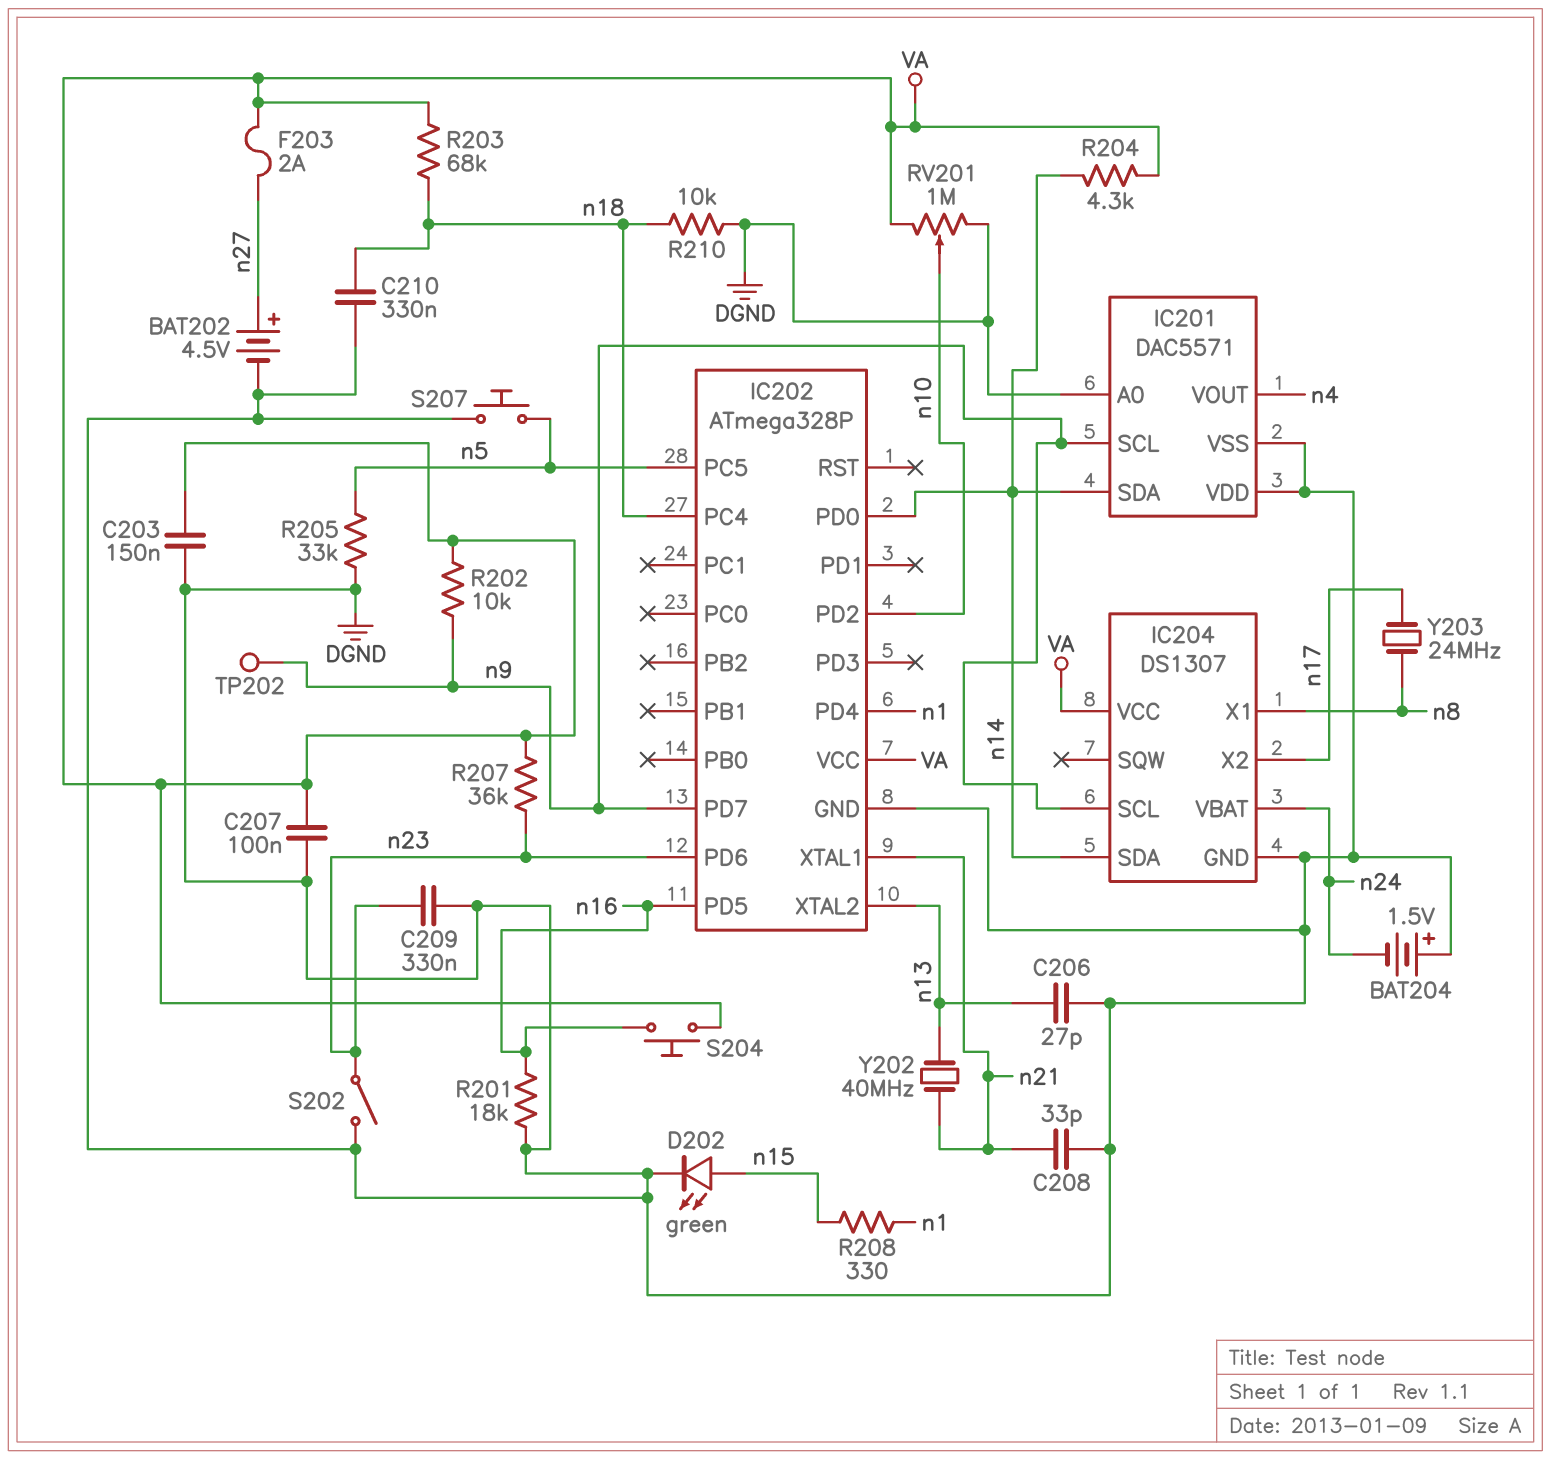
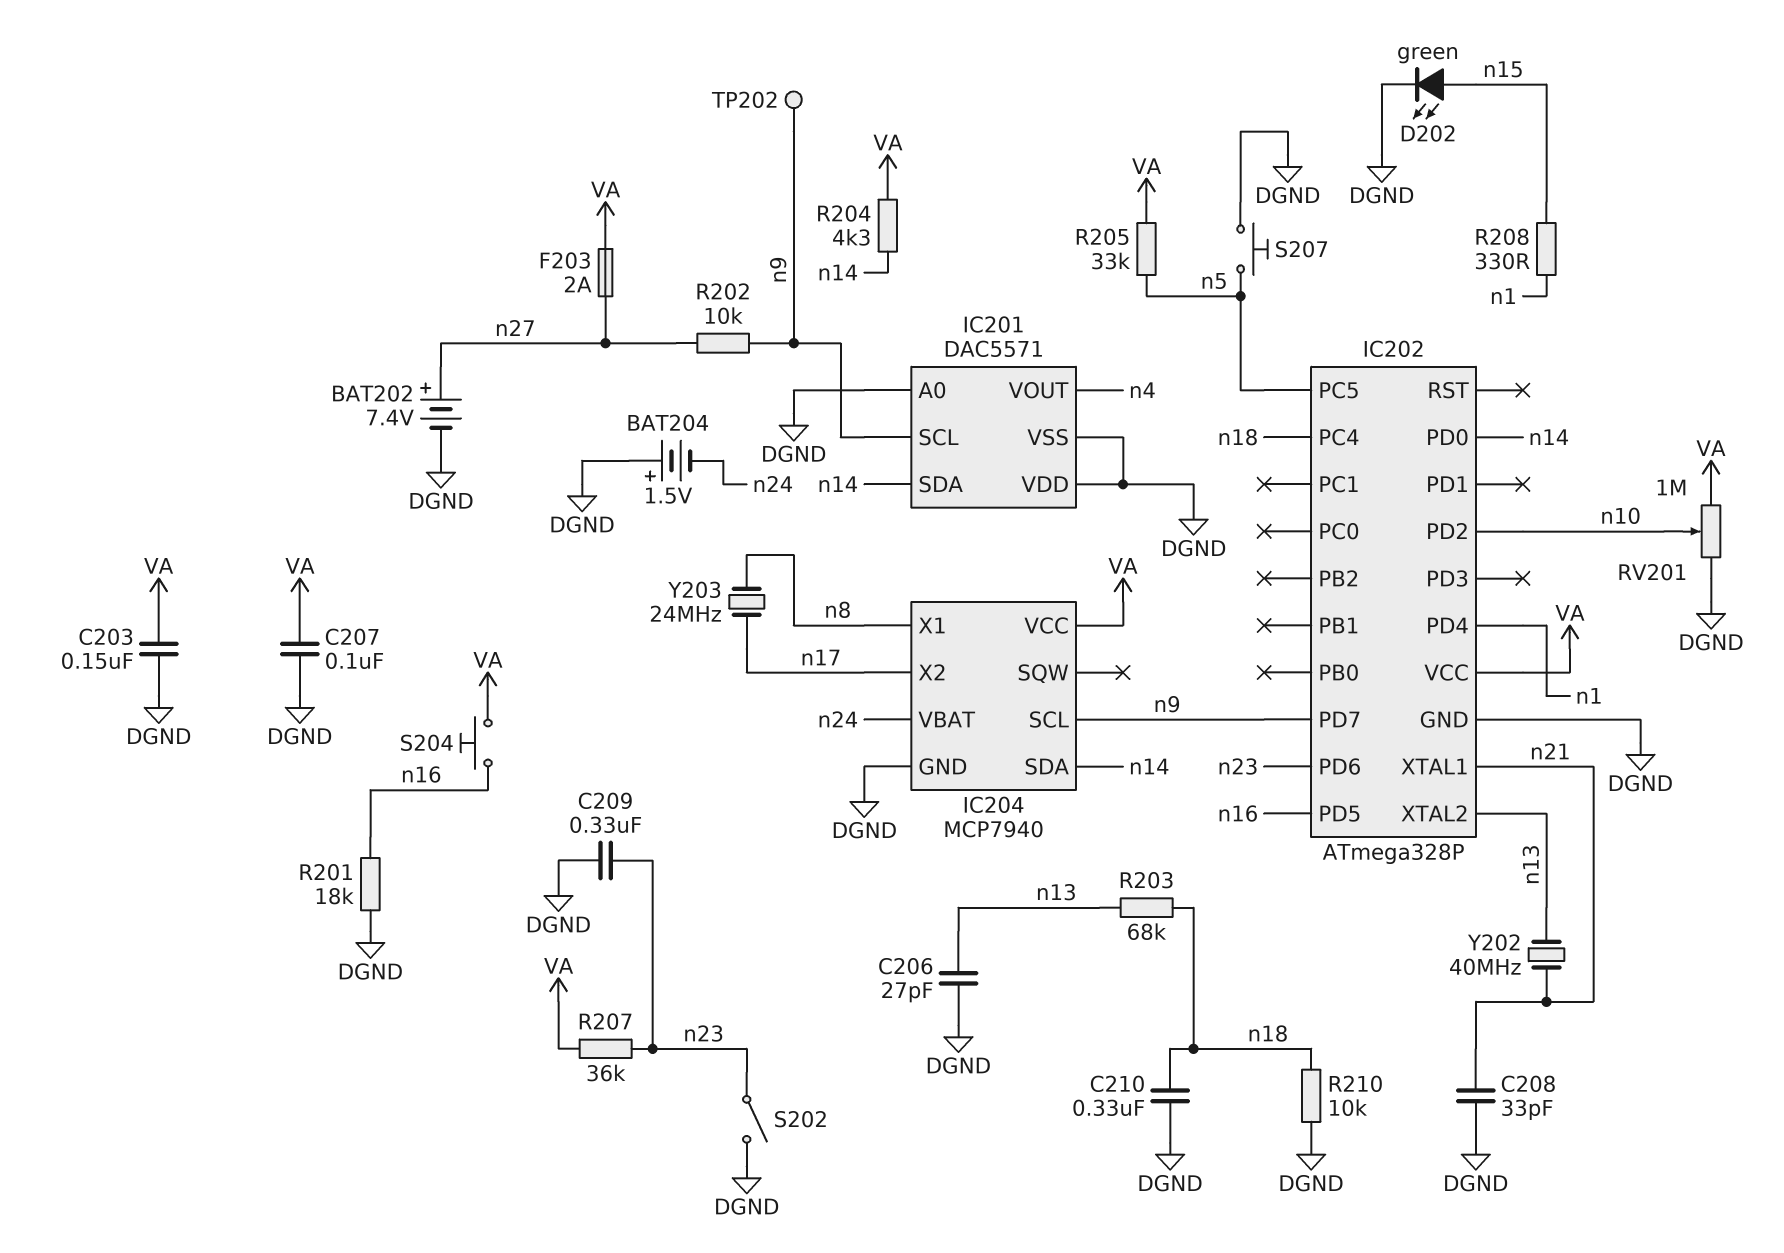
BAT202: 4.5V (plus n27, minus DGND) -> 7.4V (plus n27, minus DGND)
IC204: DS1307 -> MCP7940
R202: 10k (VA, n9) -> 10k (n9, n27)
R203: 68k (VA, n18) -> 68k (n13, n18)
R205: 33k (DGND, n5) -> 33k (VA, n5)

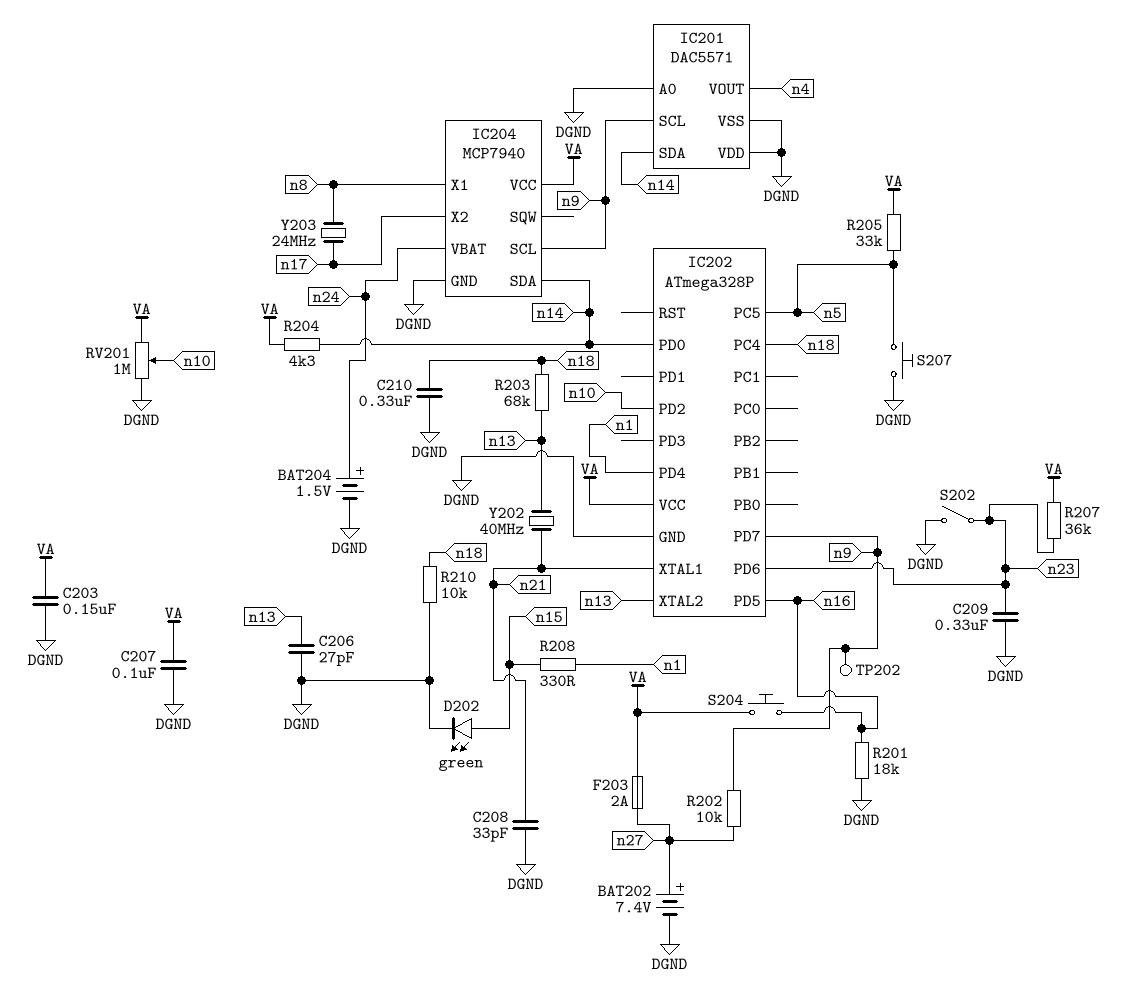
BAT204: 1.5V (plus DGND, minus n24) -> 1.5V (plus n24, minus DGND)

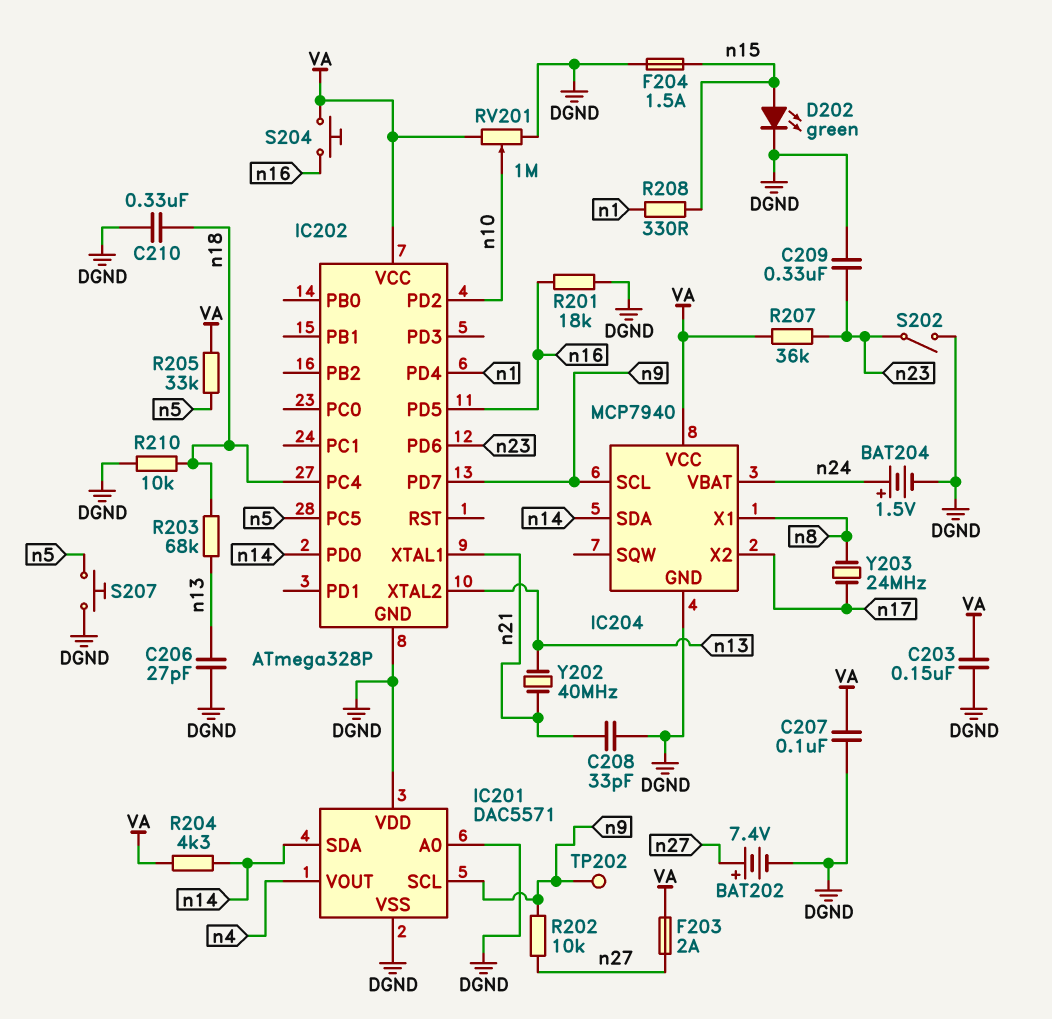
F204: none -> 1.5A (DGND, n15)

